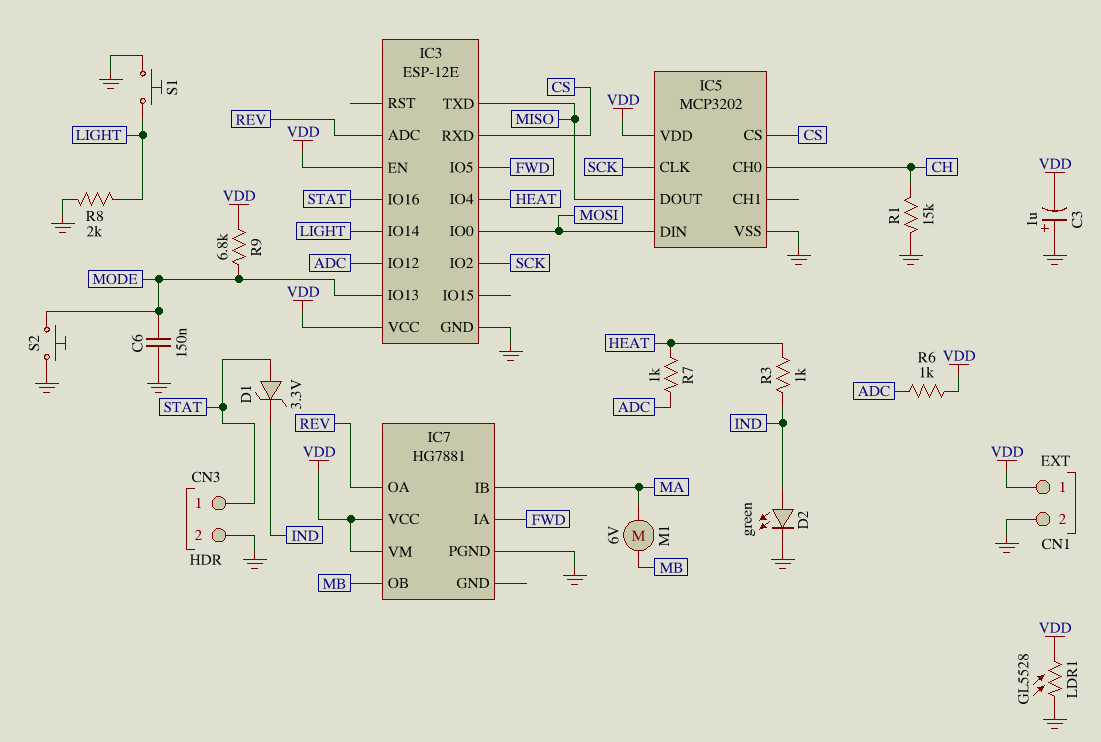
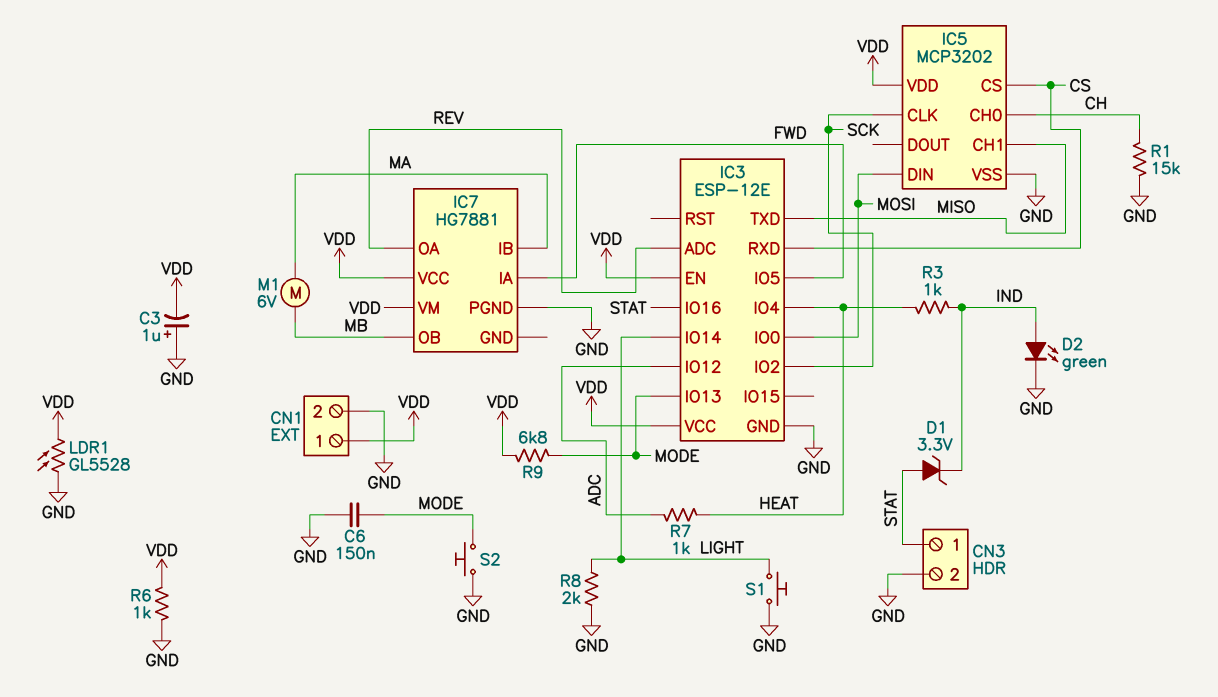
IC5 pin CH1: none -> MISO
IC5 pin DOUT: MISO -> none
R6: 1k (ADC, VDD) -> 1k (GND, VDD)

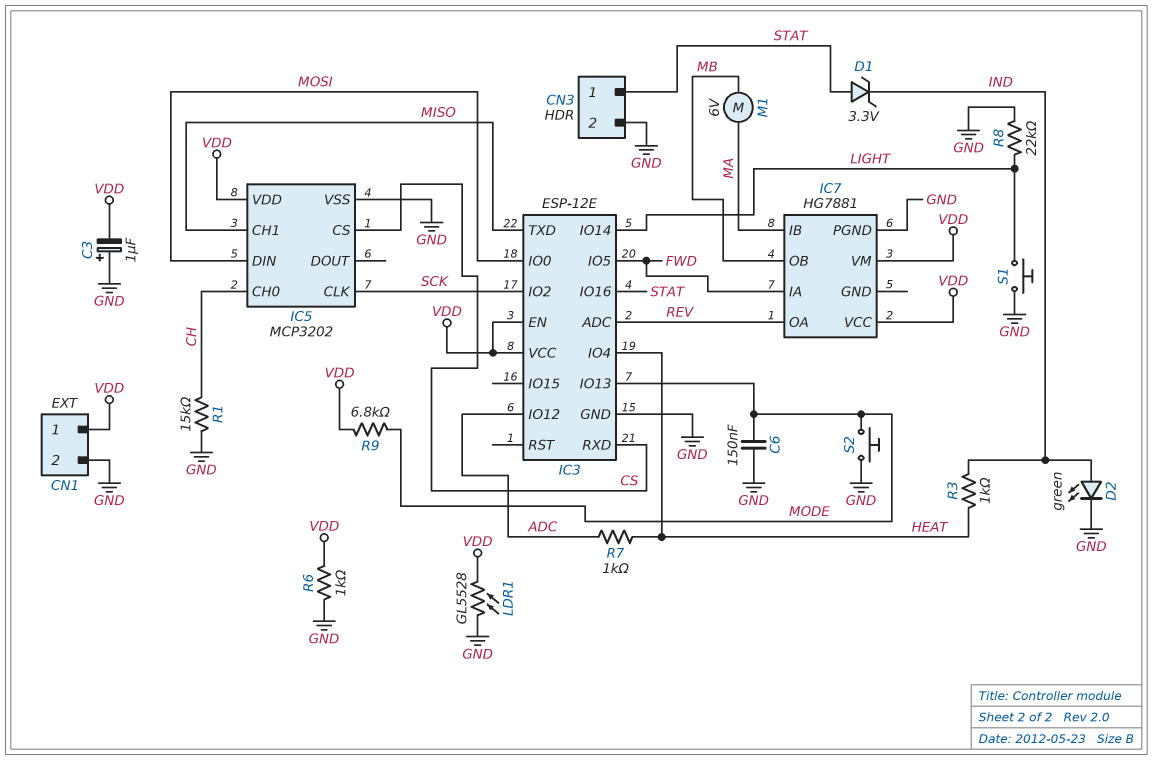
R8: 2k (GND, LIGHT) -> 22k (GND, LIGHT)

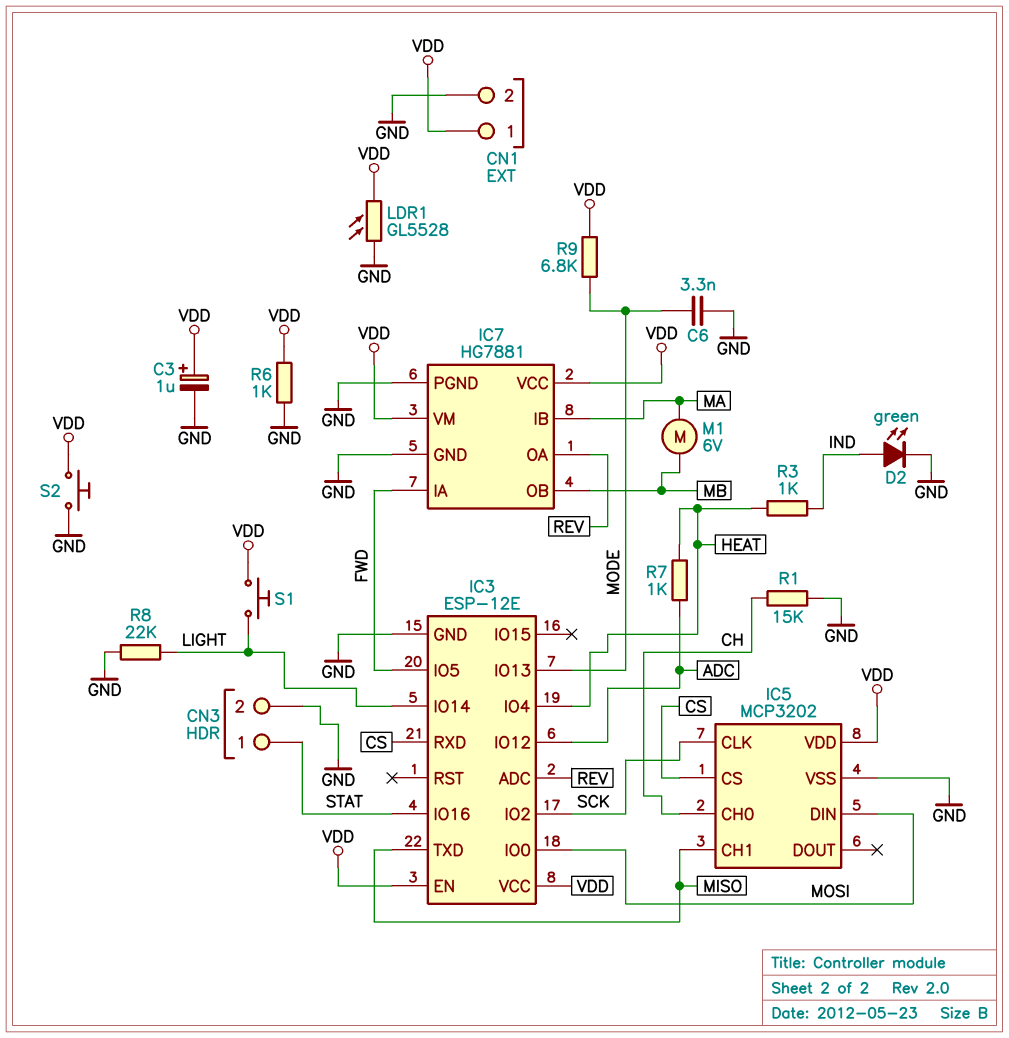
C3: 1uF (plus GND, minus VDD) -> 1uF (plus VDD, minus GND)
C6: 150nF (GND, MODE) -> 3.3nF (GND, MODE)
D1: zener 3.3V (A STAT, K IND) -> none
IC7 pin GND: none -> GND
S1: button (GND, LIGHT) -> button (LIGHT, VDD)
S2: button (GND, MODE) -> button (GND, VDD)

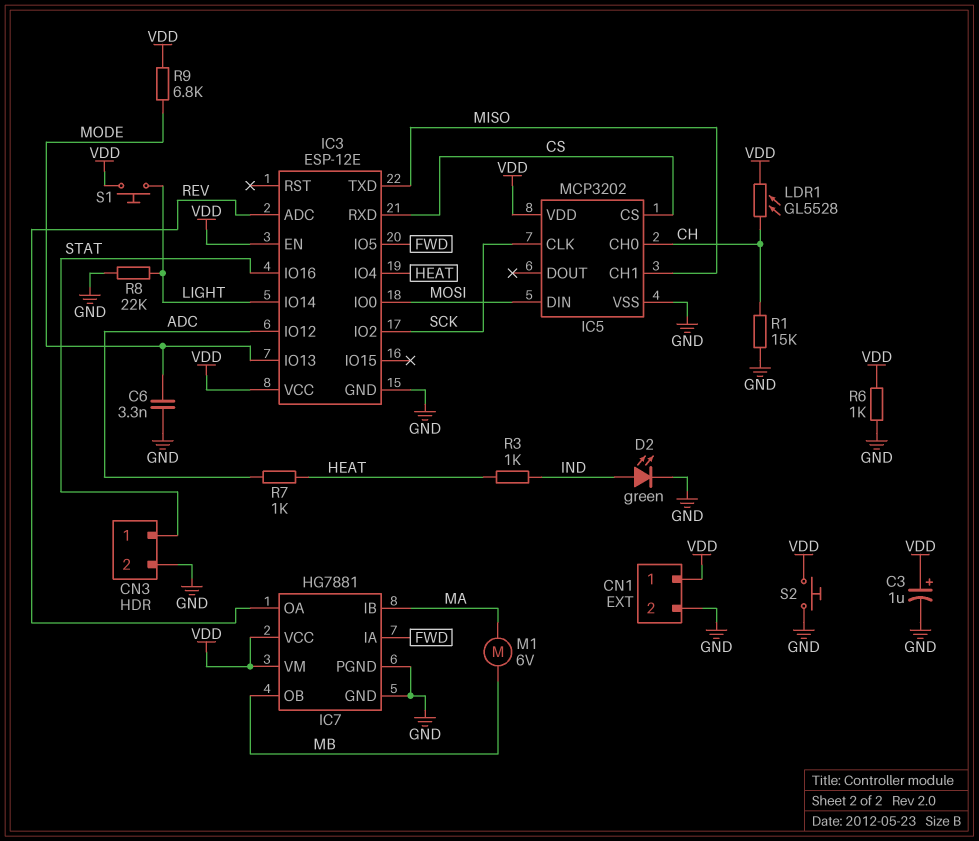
LDR1: GL5528 (GND, VDD) -> GL5528 (CH, VDD)

